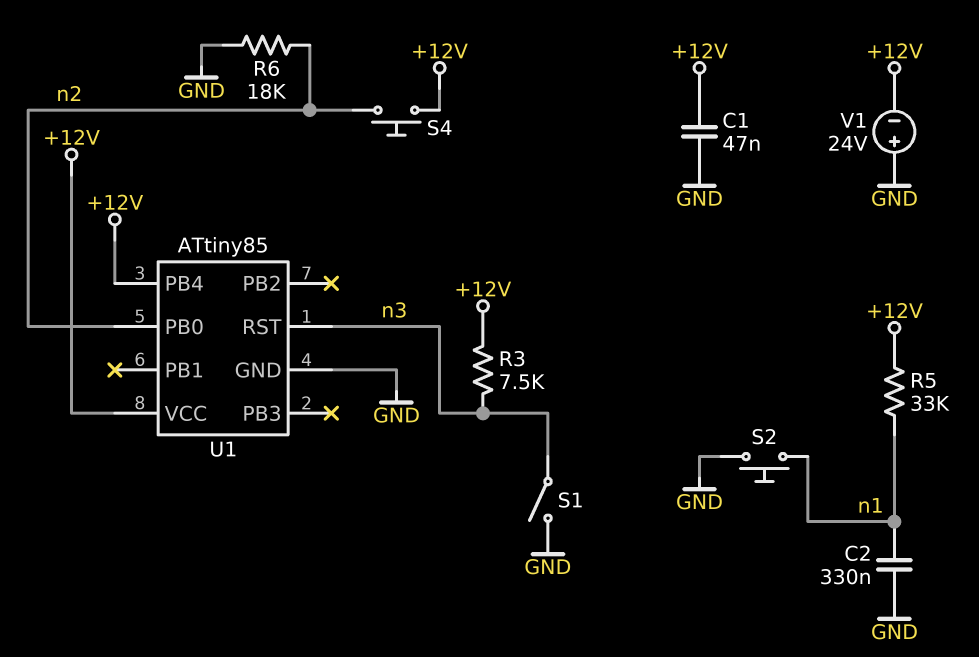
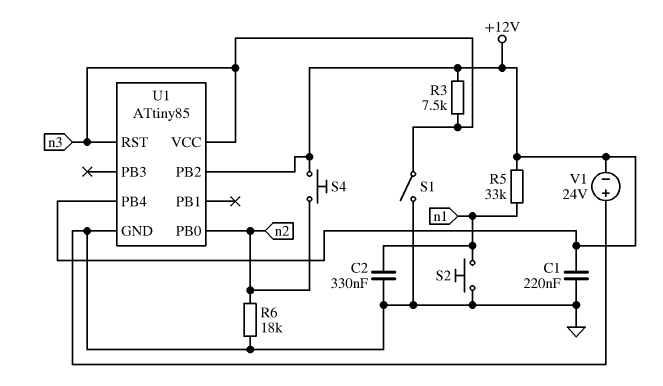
C1: 47nF (+12V, GND) -> 220nF (+12V, GND)
U1 pin PB2: none -> +12V
U1 pin VCC: +12V -> n3

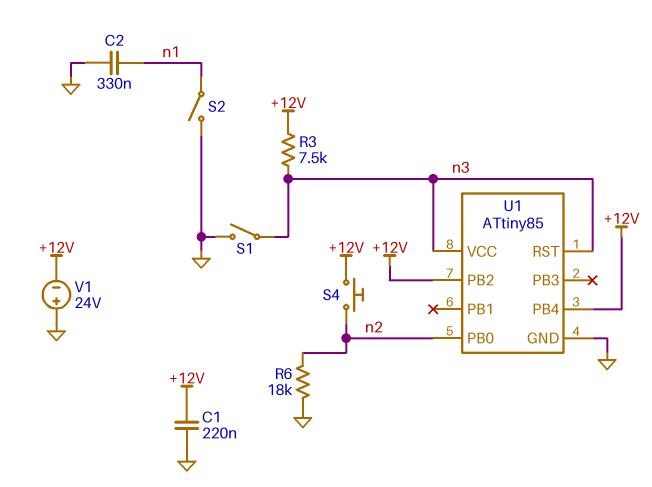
R5: 33k (+12V, n1) -> none
S2: button (GND, n1) -> switch (GND, n1)

